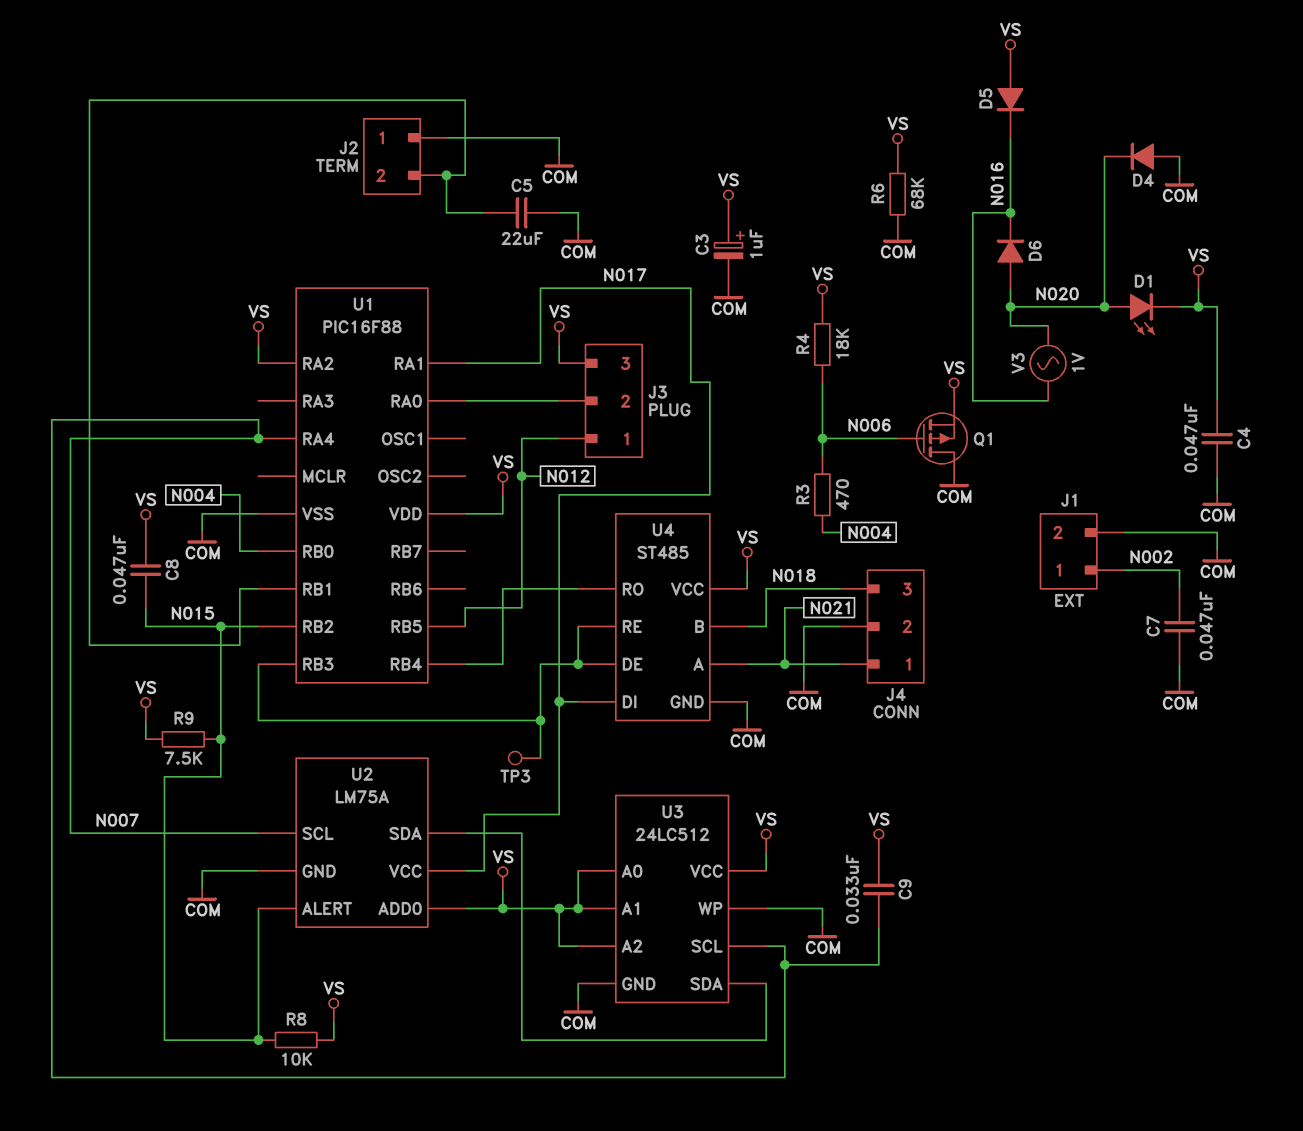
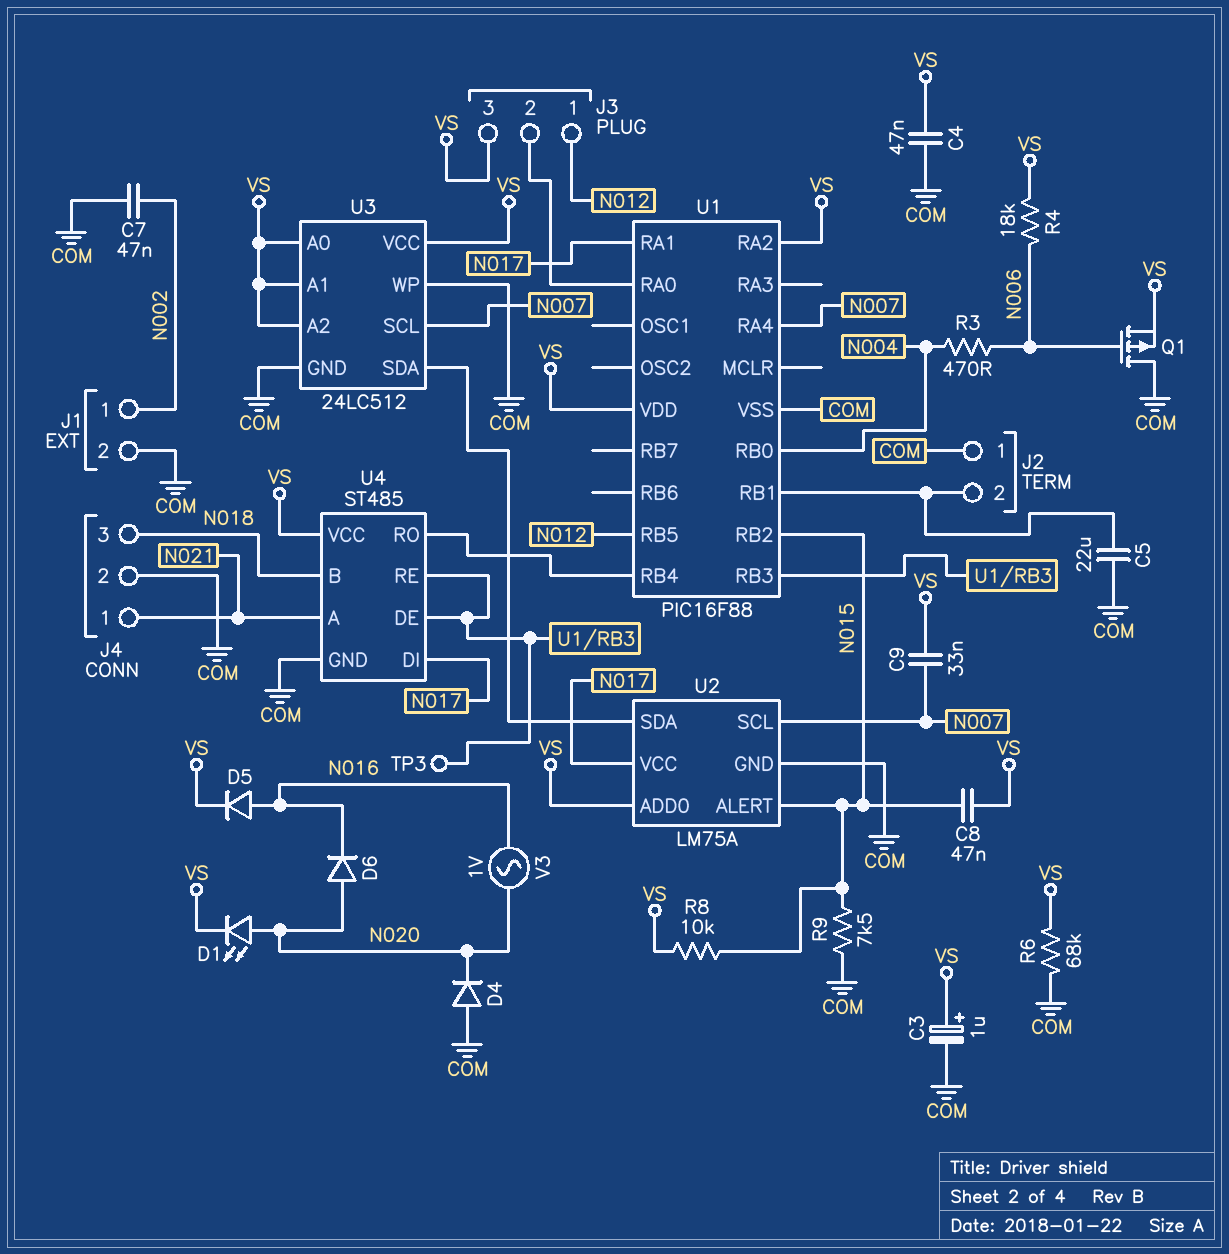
D5: diode (A VS, K N016) -> diode (A N016, K VS)
R9: 7.5k (N015, VS) -> 7.5k (COM, N015)

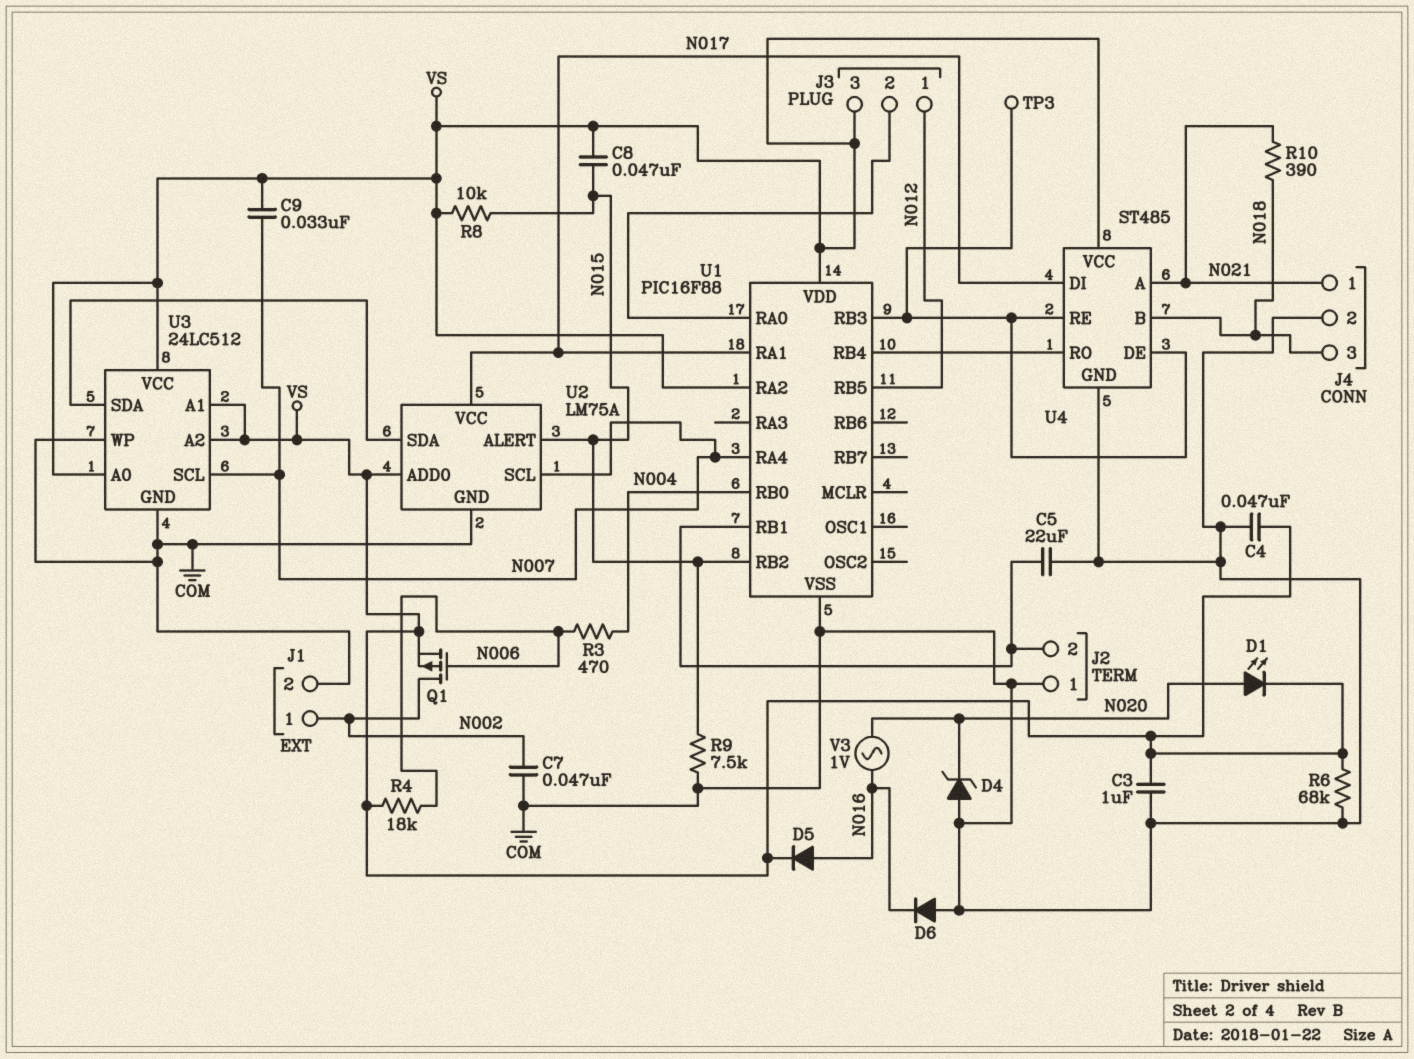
C3: 1uF (plus VS, minus COM) -> 1uF (COM, VS)
D4: diode (A COM, K N020) -> zener (A COM, K N020)
D6: diode (A N020, K N016) -> diode (A COM, K N016)
Q1: PMOS (G N006, D COM, S VS) -> PMOS (G N006, D N002, S VS)
R10: none -> 390 (N018, N021)

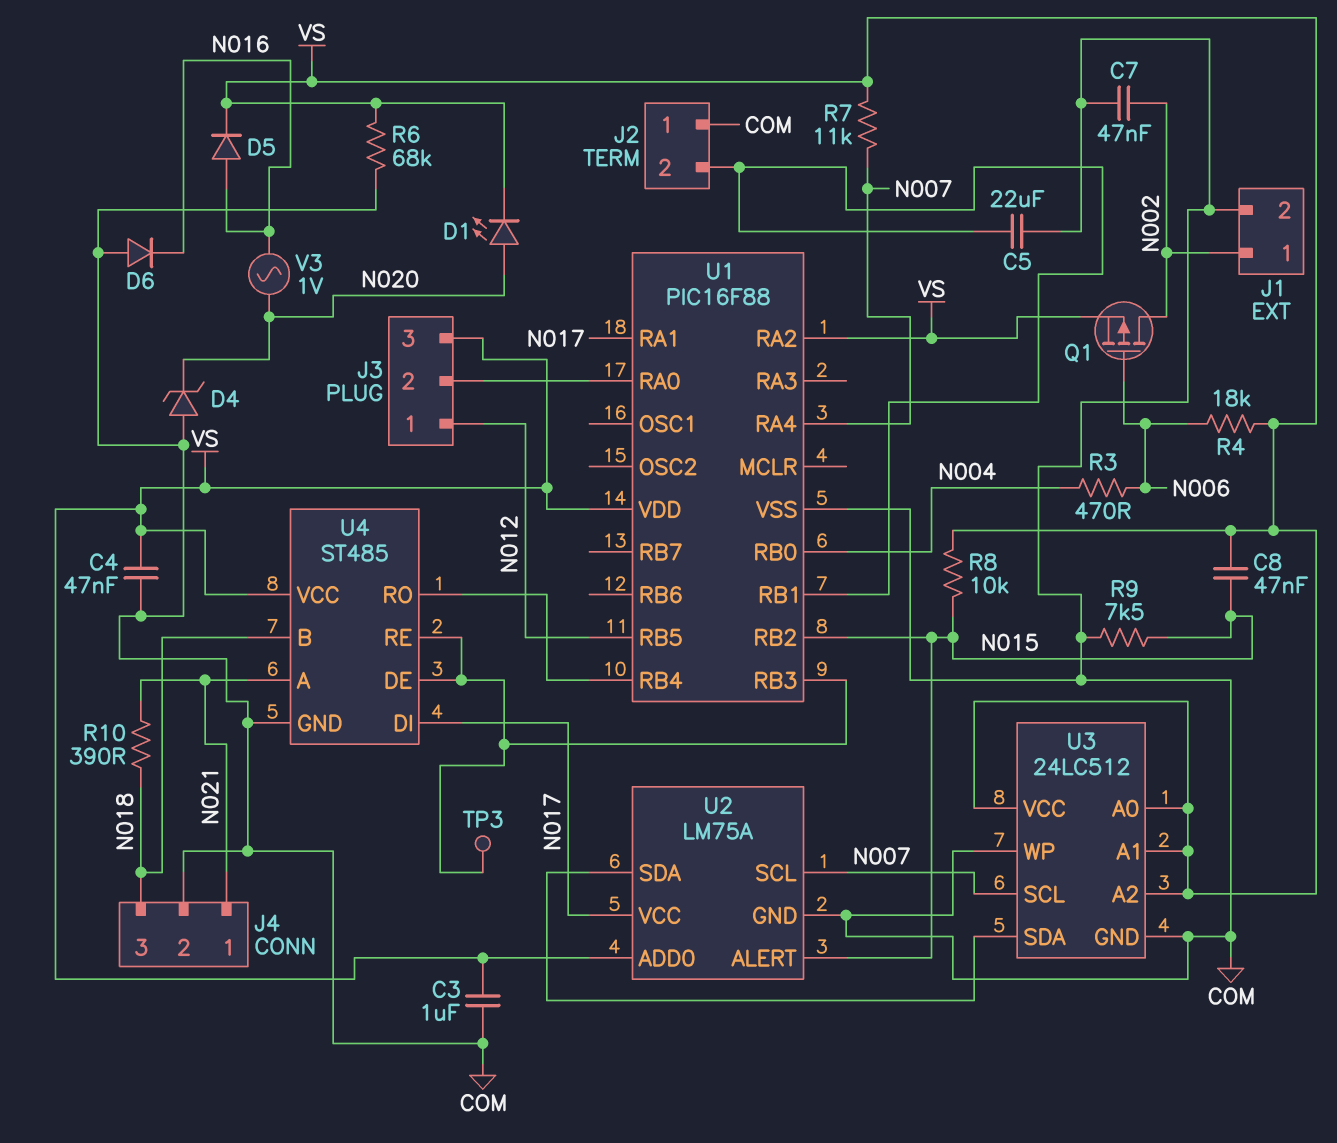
C9: 33nF (N007, VS) -> none
R7: none -> 11k (N007, VS)

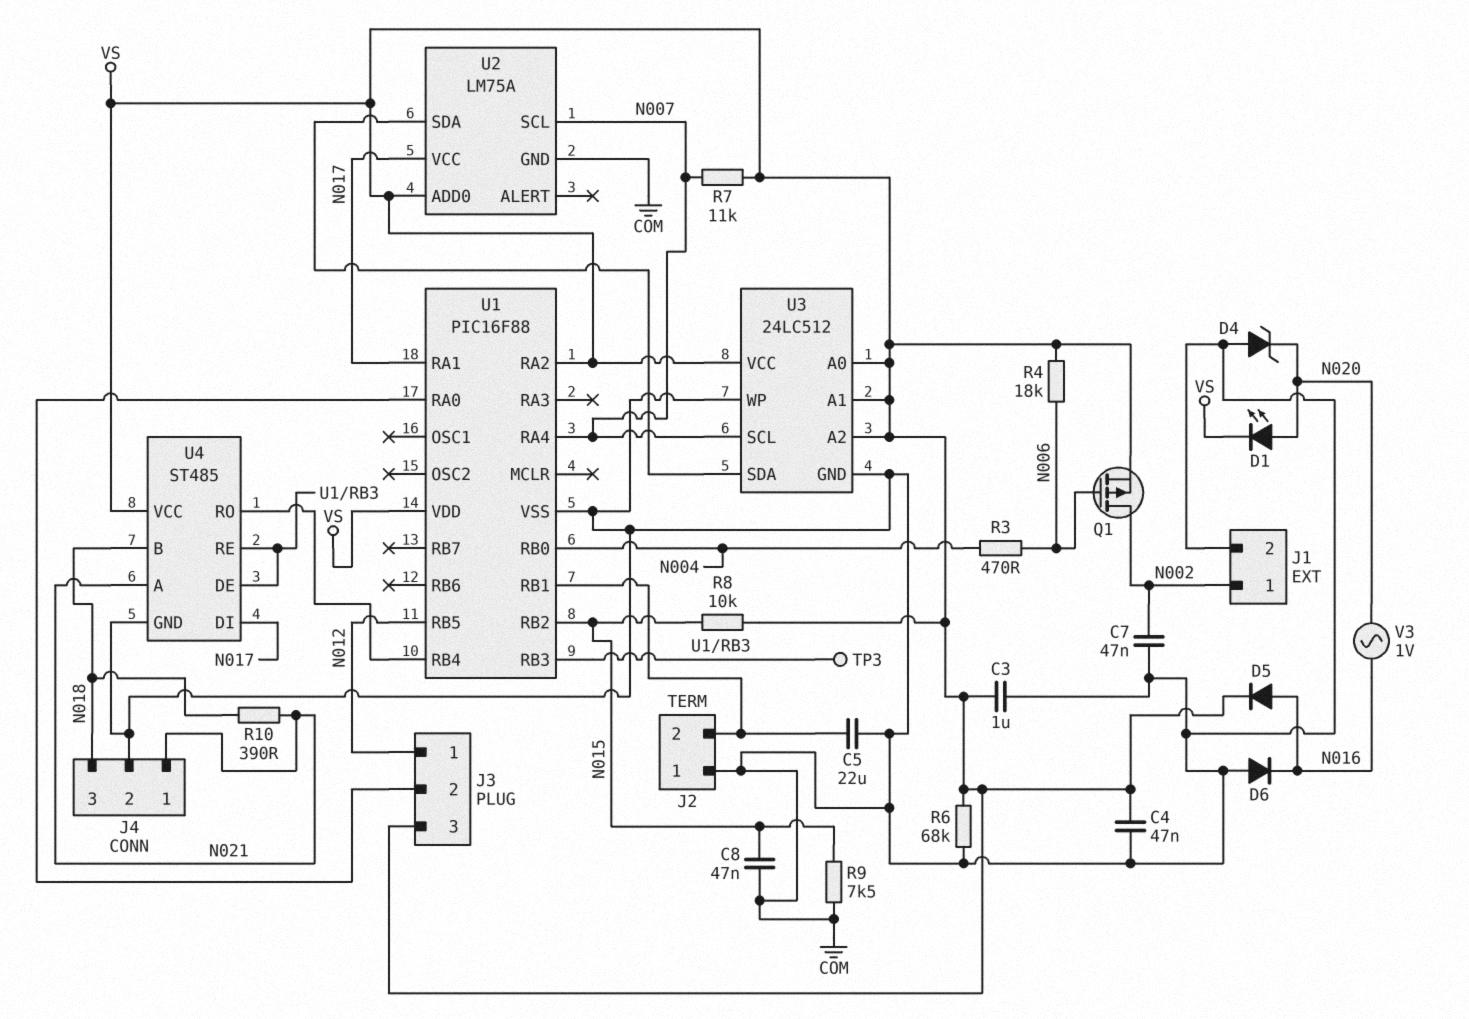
C8: 47nF (N015, VS) -> 47nF (COM, N015)
U2 pin ALERT: N015 -> none

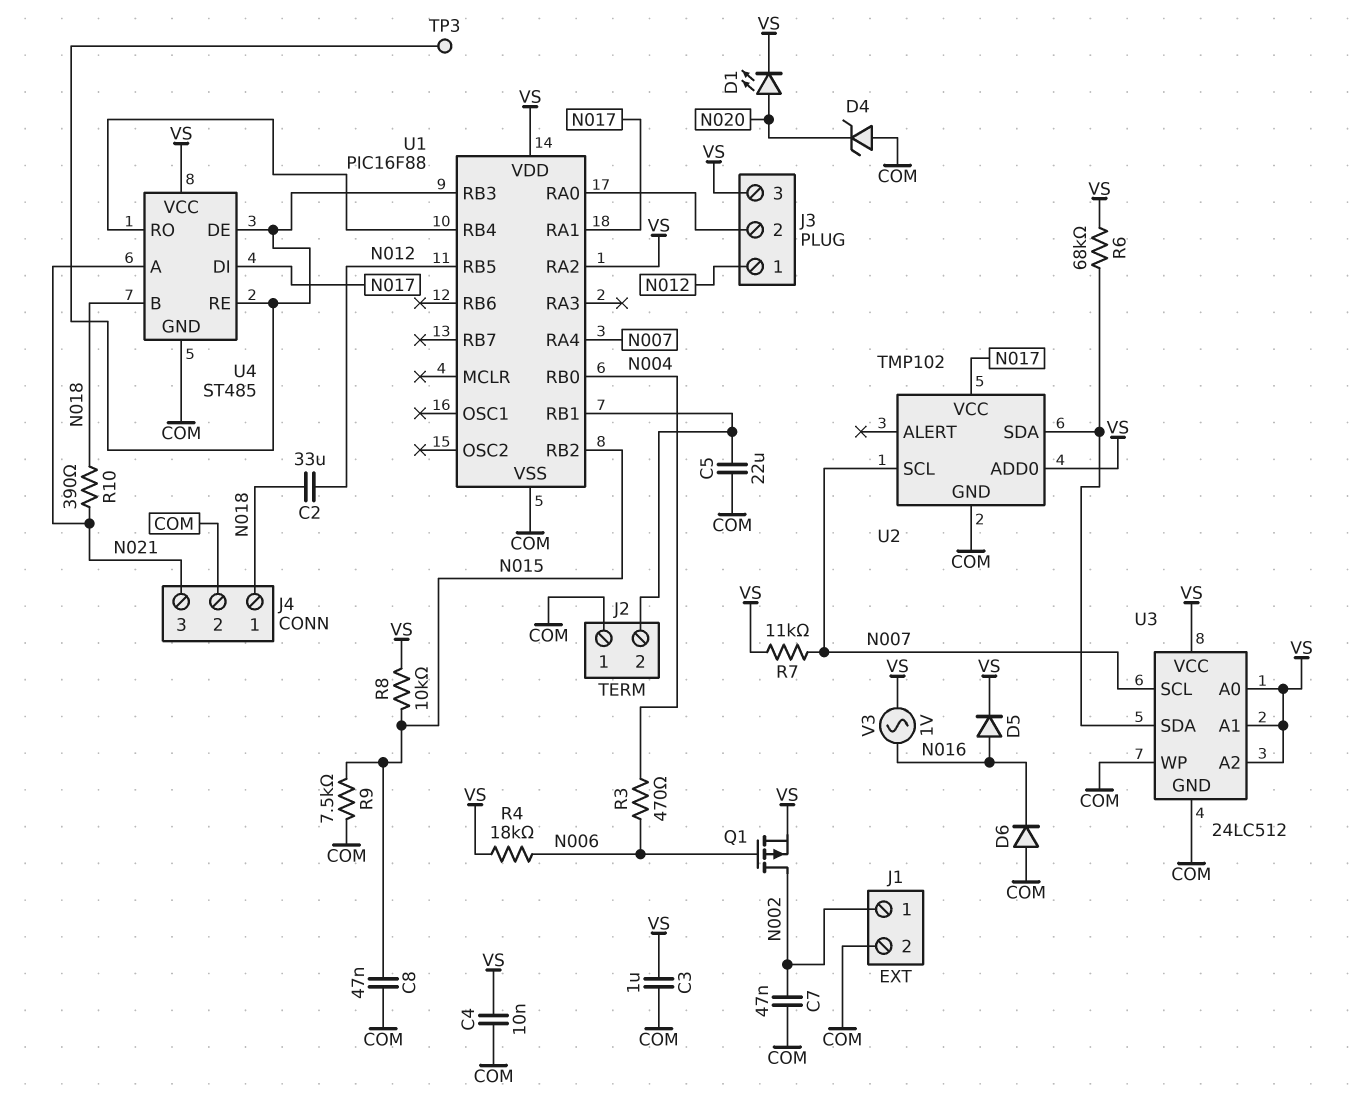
C2: none -> 33uF (N012, N018)
C4: 47nF (COM, VS) -> 10nF (COM, VS)
J4 pin 1: N021 -> N018
J4 pin 3: N018 -> N021
R6: 68k (COM, VS) -> 68k (U2/SDA, VS)
U2: LM75A -> TMP102
V3: AC 1V (N016, N020) -> AC 1V (N016, VS)

